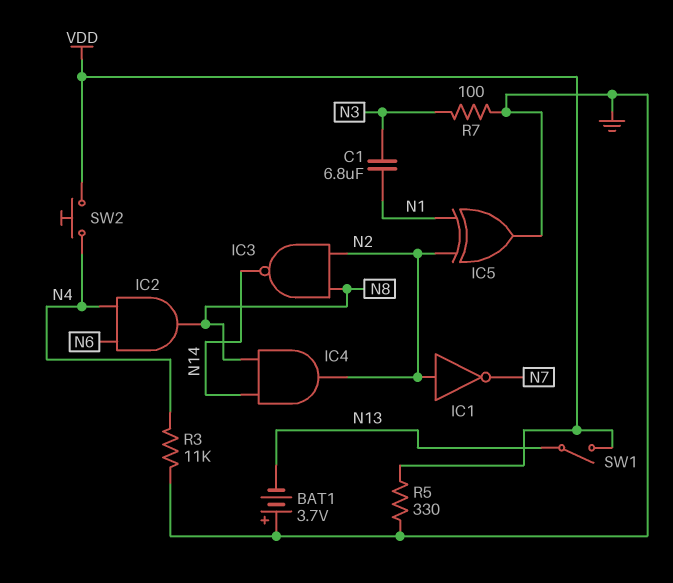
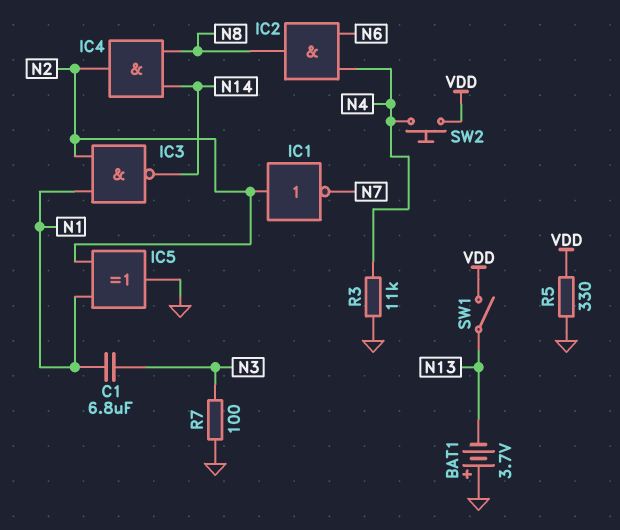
IC3: NAND (in N2, in N8, out N14) -> NAND (in N1, in N2, out N14)

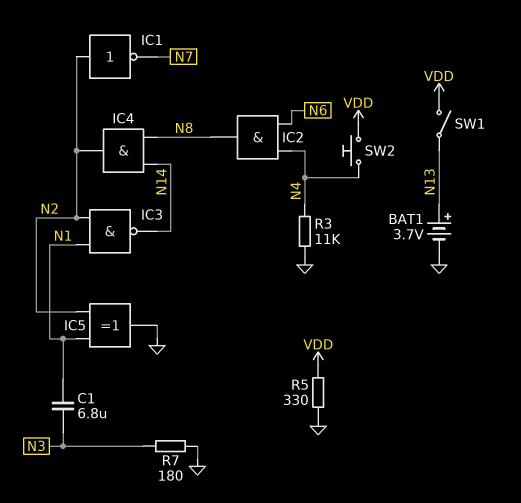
BAT1: 3.7V (plus GND, minus N13) -> 3.7V (plus N13, minus GND)
R7: 100 (GND, N3) -> 180 (GND, N3)

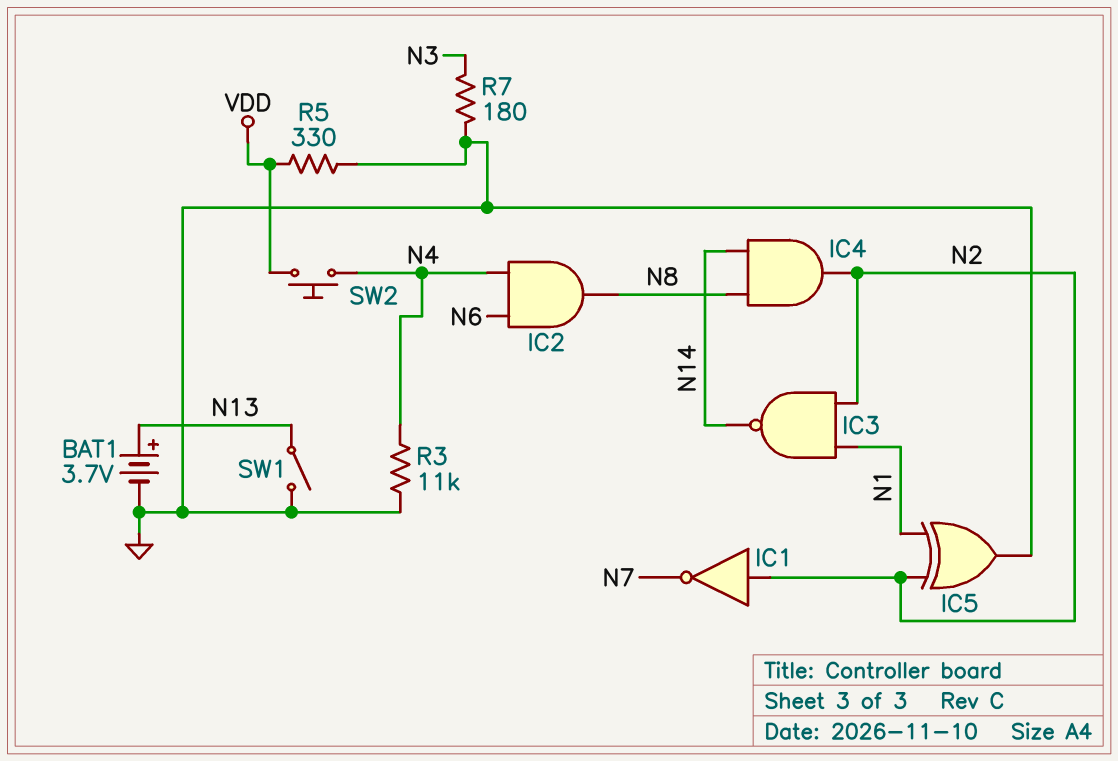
C1: 6.8uF (N1, N3) -> none
SW1: switch (N13, VDD) -> switch (GND, N13)

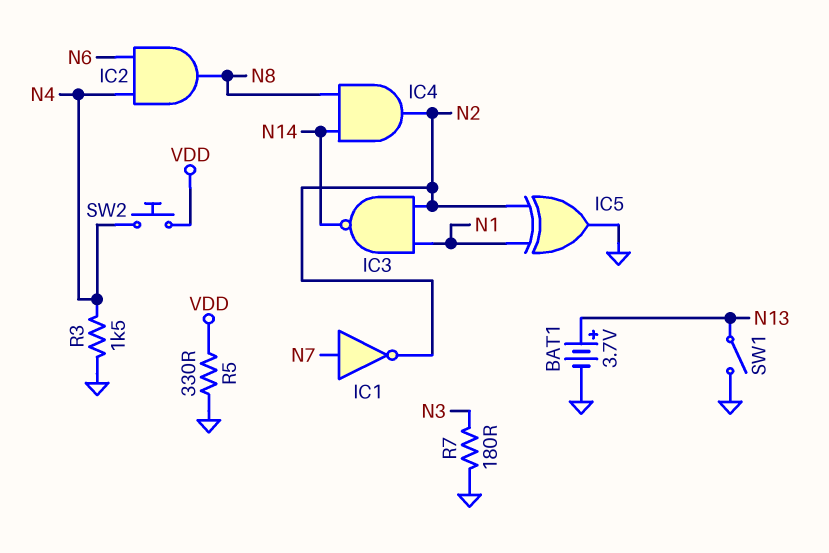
IC1: NOT (in N2, out N7) -> NOT (in N7, out N2)
R3: 11k (GND, N4) -> 1.5k (GND, N4)

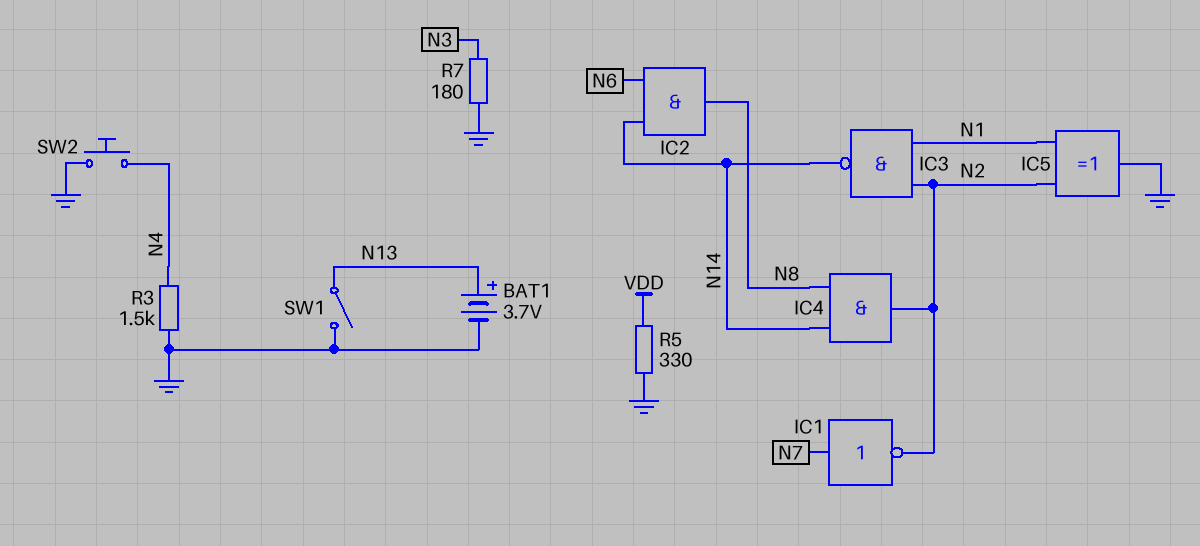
IC2: AND (in N4, in N6, out N8) -> AND (in N6, in N14, out N8)
SW2: button (N4, VDD) -> button (GND, N4)

